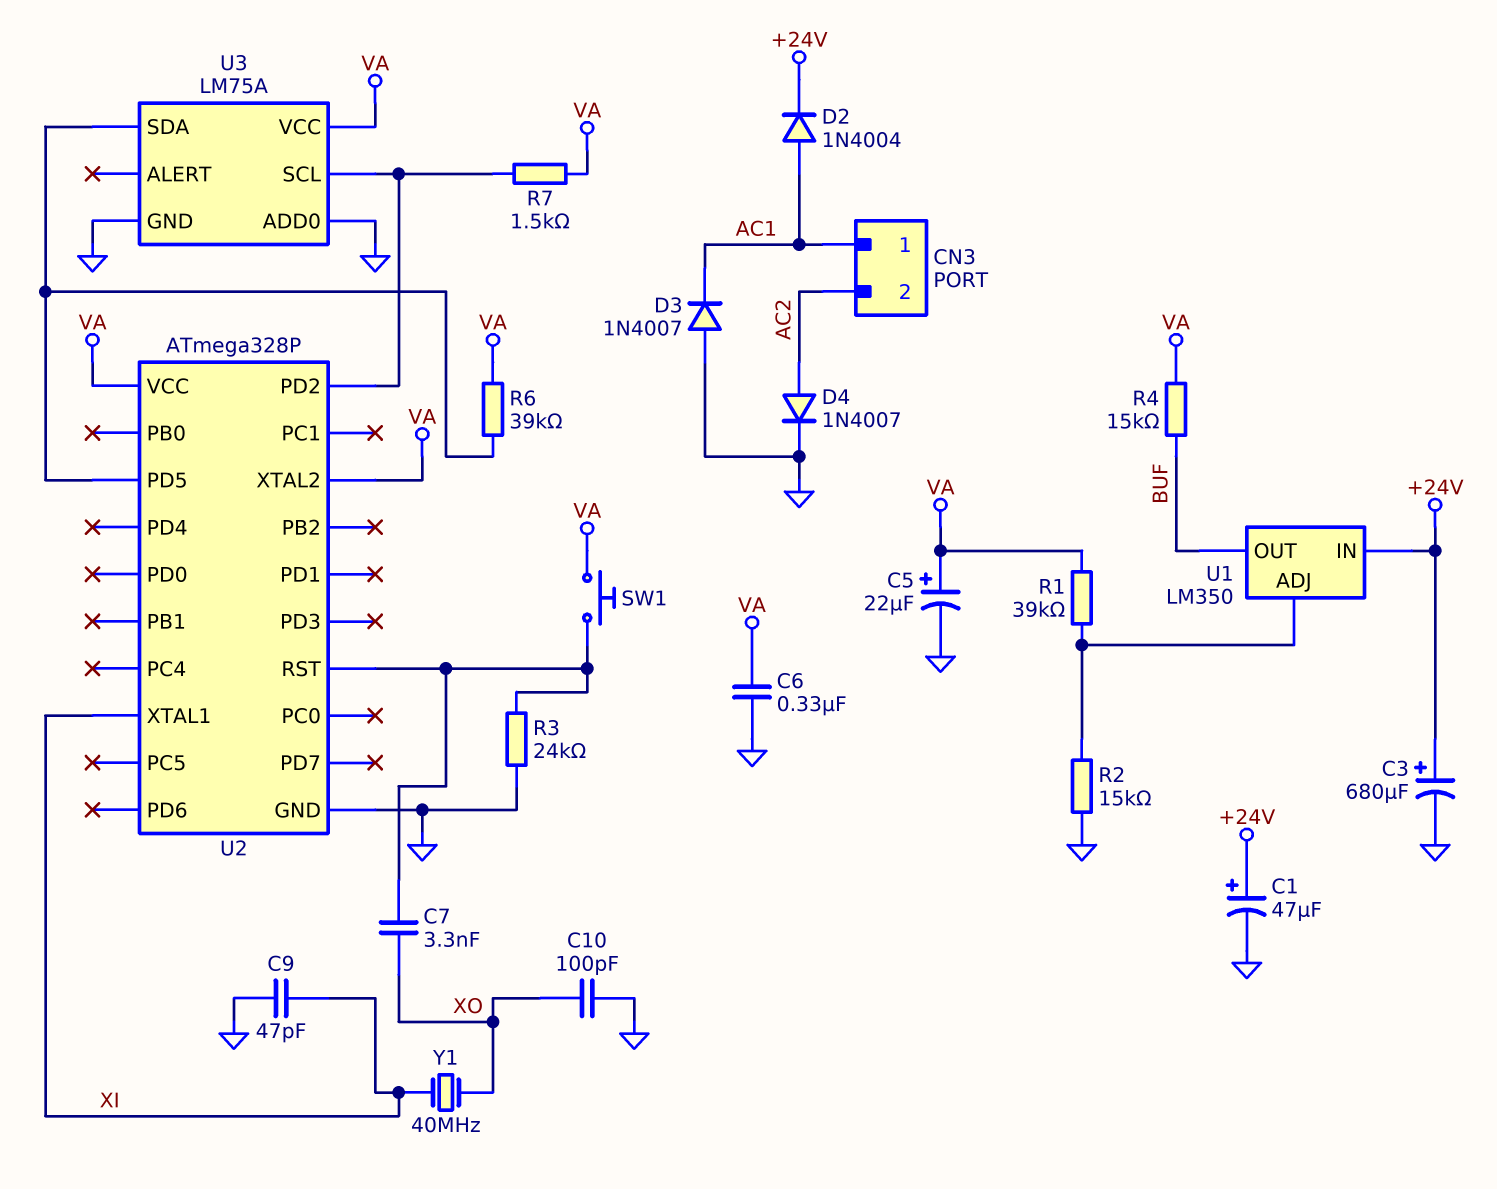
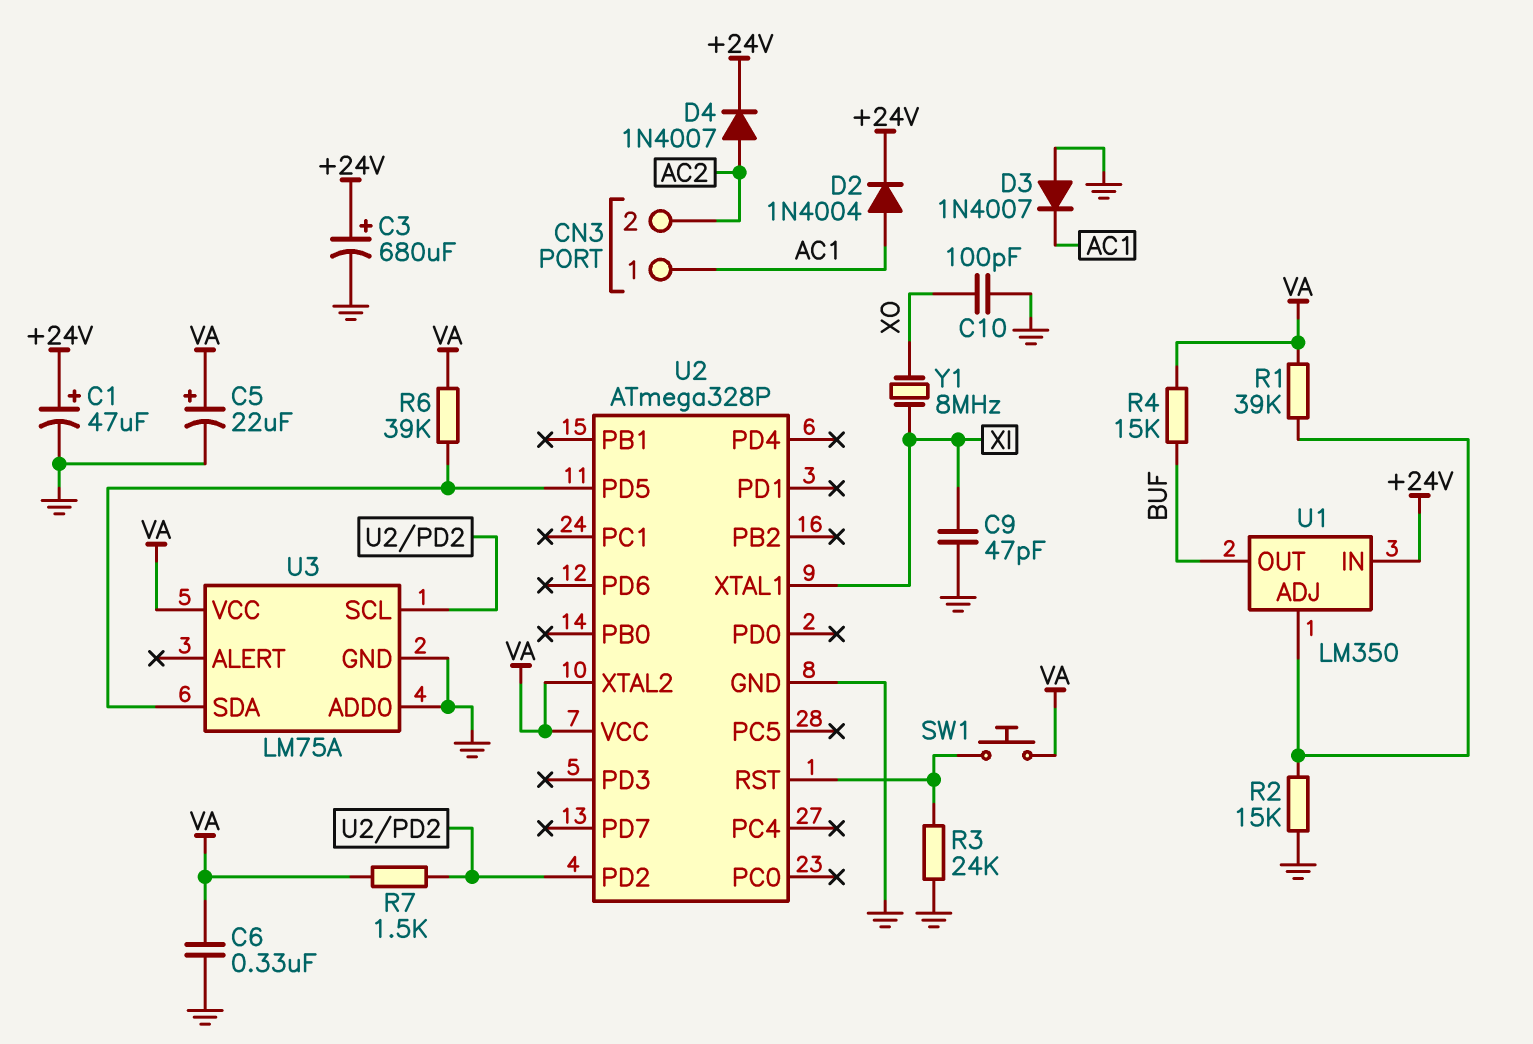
C7: 3.3nF (U2/RST, XO) -> none
D4: diode 1N4007 (A AC2, K GND) -> diode 1N4007 (A AC2, K +24V)
Y1: 40MHz (XI, XO) -> 8MHz (XI, XO)

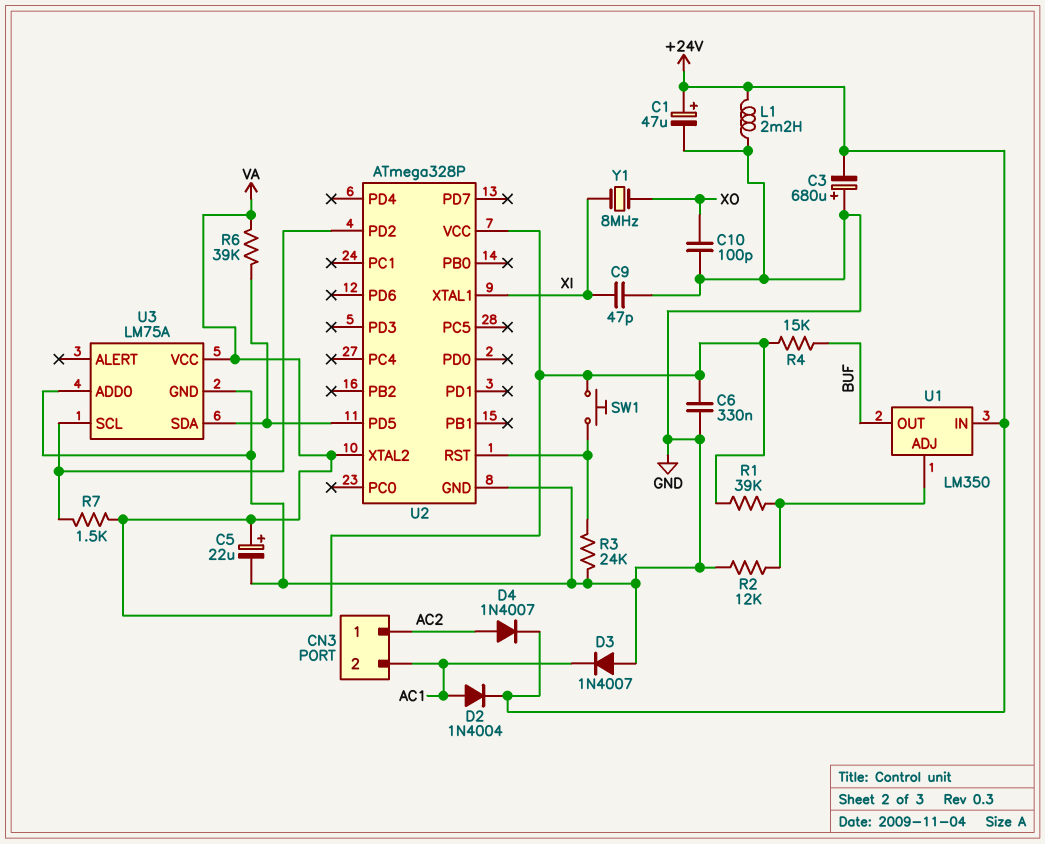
C3: 680uF (plus +24V, minus GND) -> 680uF (plus GND, minus +24V)
CN3 pin 1: AC1 -> AC2
CN3 pin 2: AC2 -> AC1
L1: none -> 2.2mH (+24V, GND)
R2: 15k (GND, U1/ADJ) -> 12k (GND, U1/ADJ)

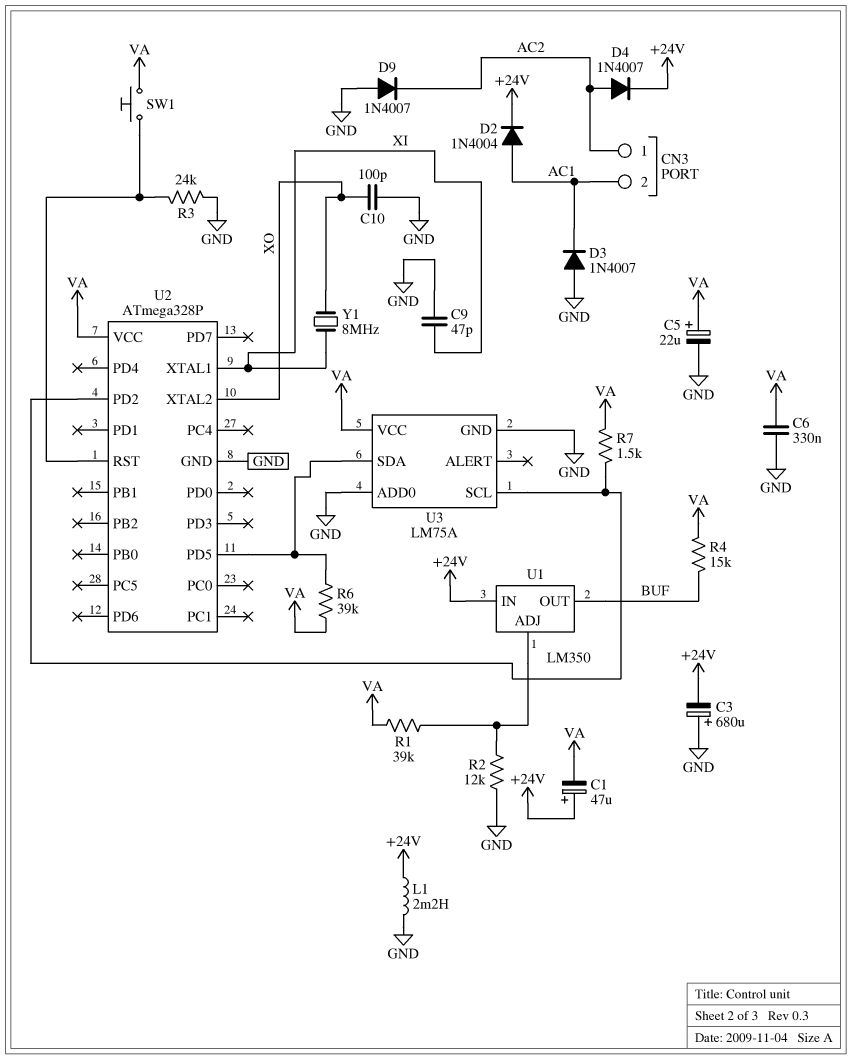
C1: 47uF (plus +24V, minus GND) -> 47uF (plus +24V, minus VA)
D9: none -> diode 1N4007 (A GND, K AC2)
U2 pin XTAL2: VA -> XO

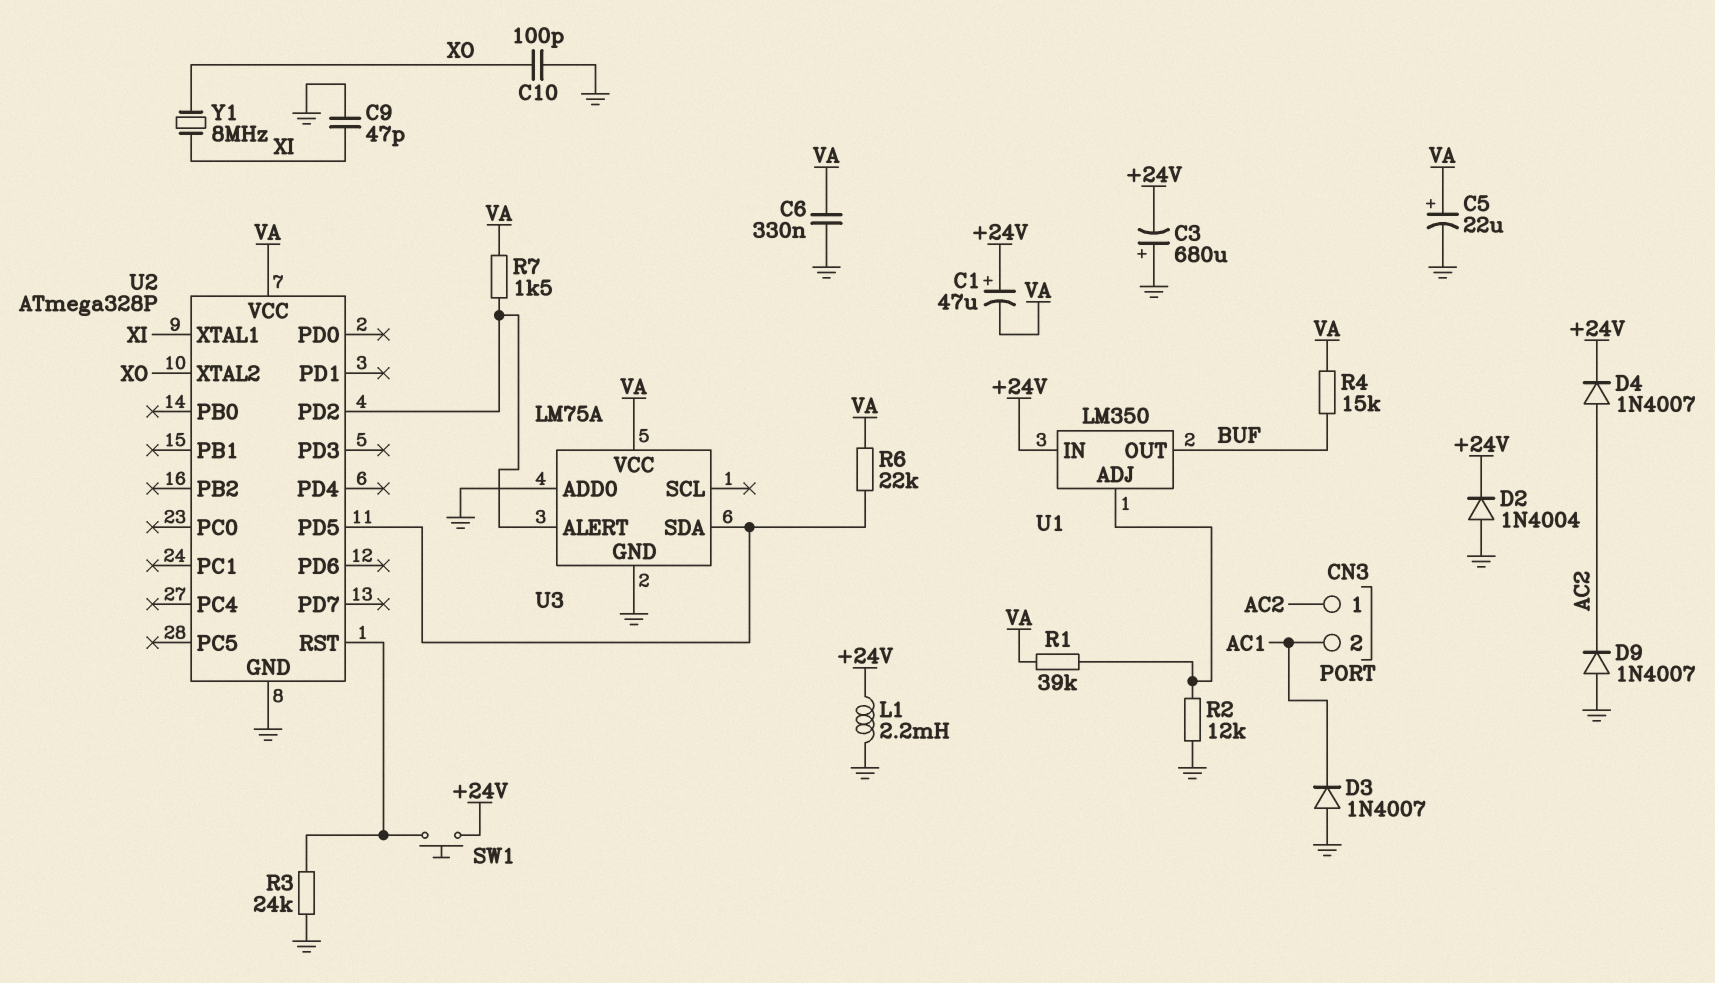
D2: diode 1N4004 (A AC1, K +24V) -> diode 1N4004 (A GND, K +24V)
R6: 39k (U2/PD5, VA) -> 22k (U2/PD5, VA)
SW1: button (U2/RST, VA) -> button (+24V, U2/RST)
U3 pin ALERT: none -> U2/PD2
U3 pin SCL: U2/PD2 -> none

